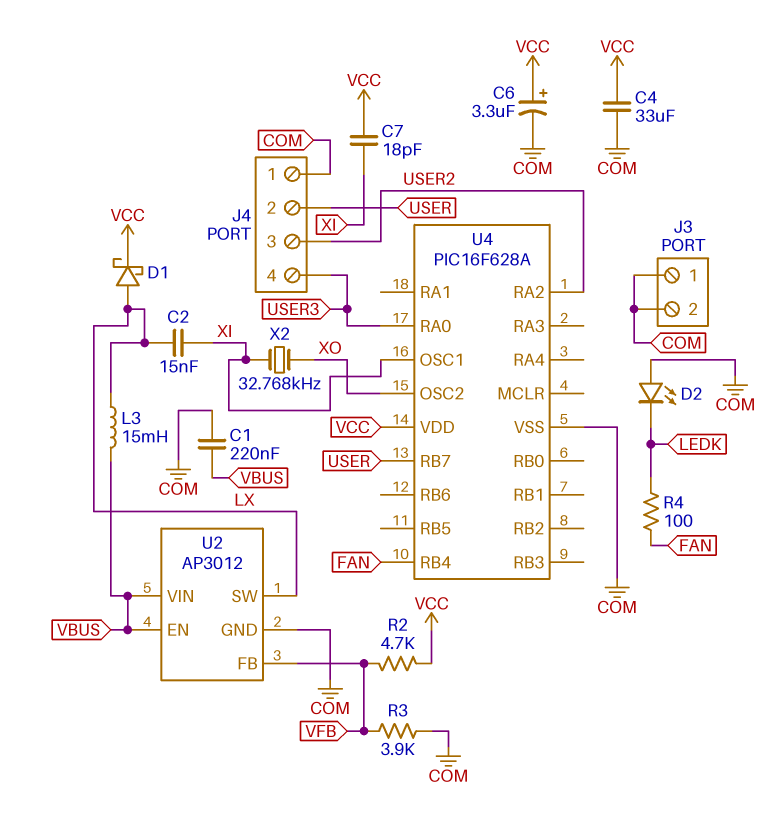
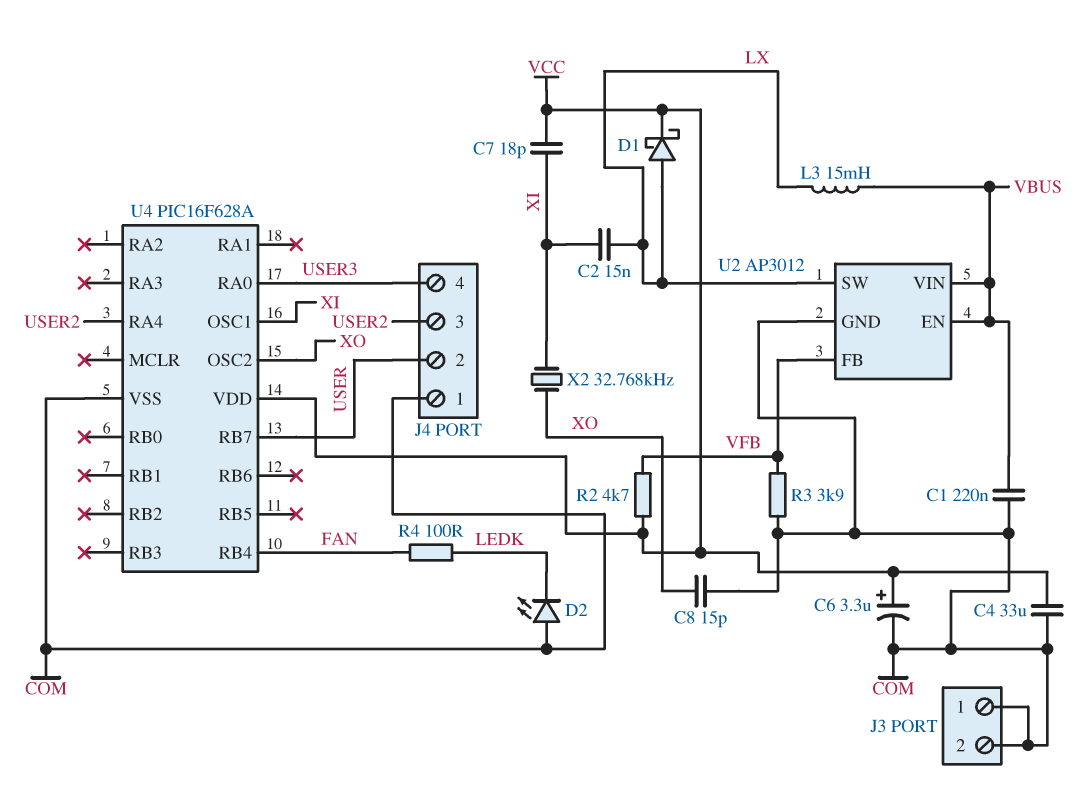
C8: none -> 15pF (COM, XO)
U4 pin RA2: USER2 -> none
U4 pin RA4: none -> USER2

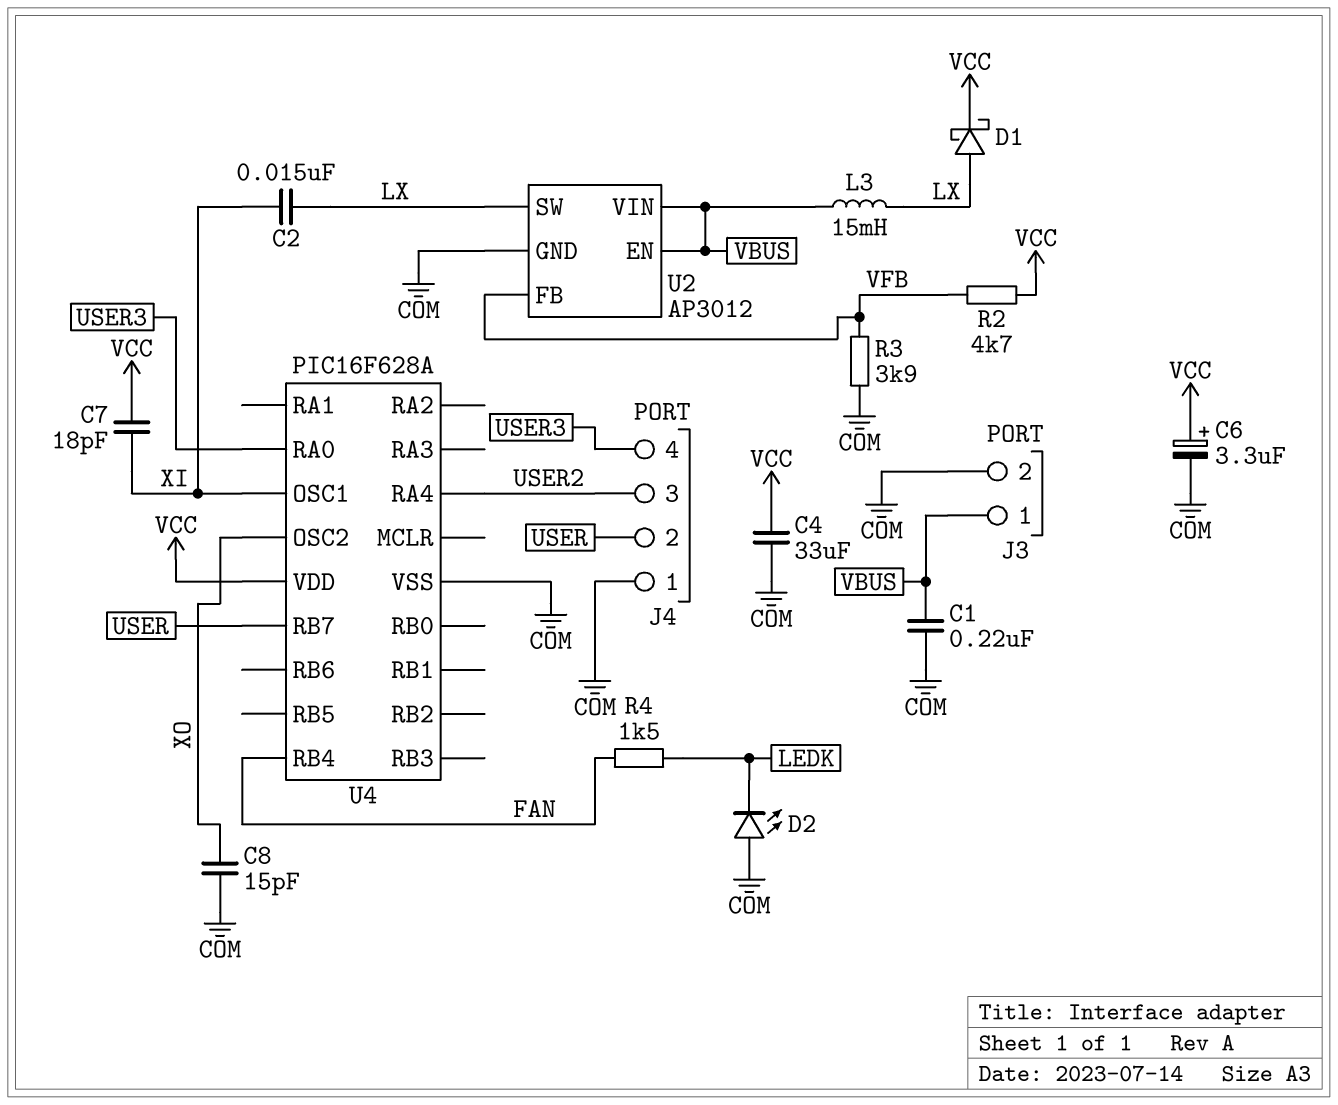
J3 pin 1: COM -> VBUS
R4: 100 (FAN, LEDK) -> 1.5k (FAN, LEDK)
X2: 32.768kHz (XI, XO) -> none

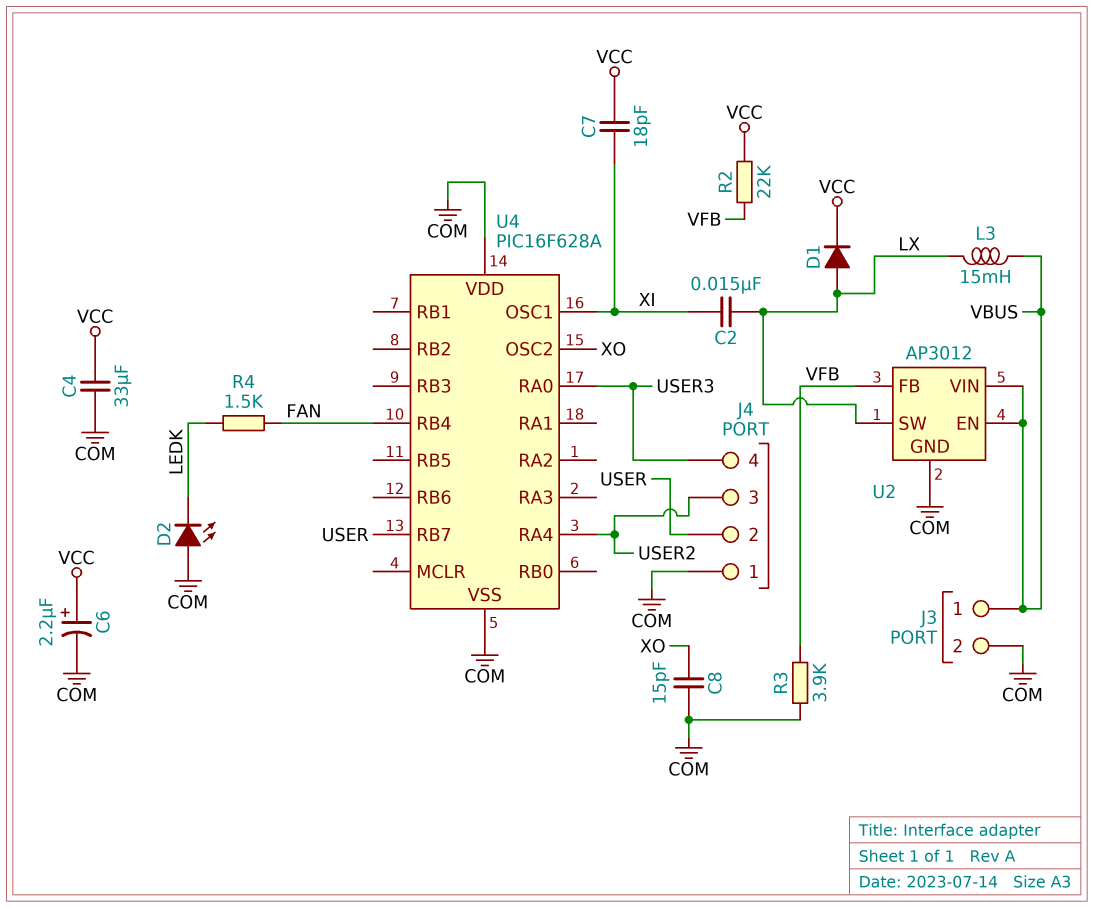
C1: 220nF (COM, VBUS) -> none
C6: 3.3uF (plus VCC, minus COM) -> 2.2uF (plus VCC, minus COM)
D1: schottky (A LX, K VCC) -> diode (A LX, K VCC)
R2: 4.7k (VCC, VFB) -> 22k (VCC, VFB)
U4 pin VDD: VCC -> COM

